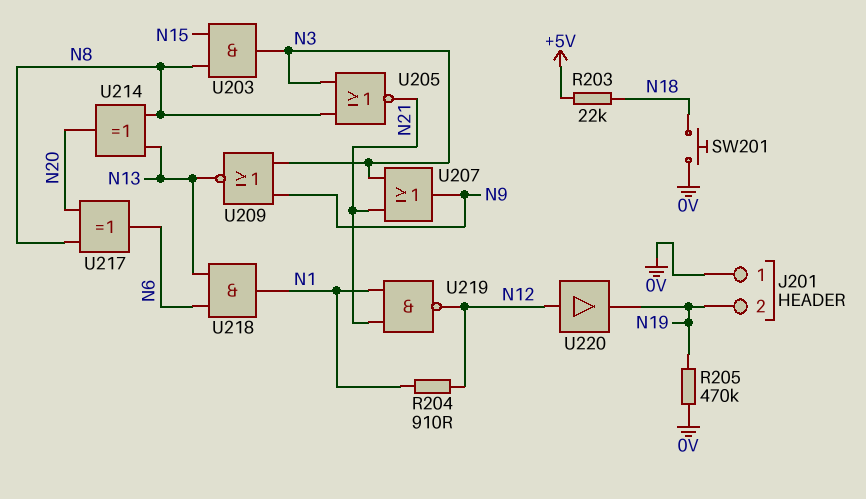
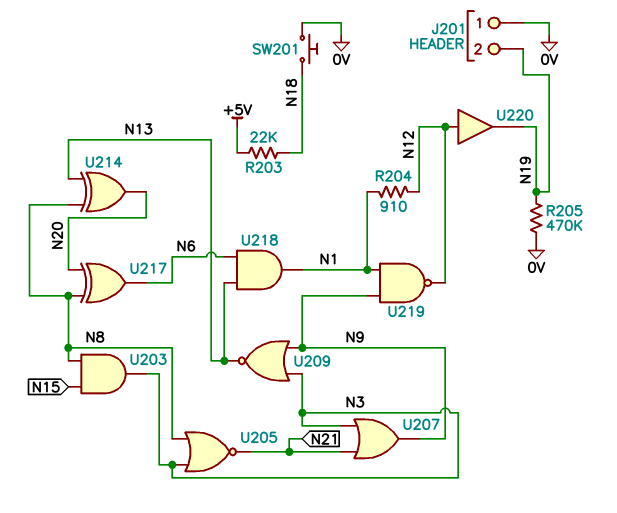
U219: NAND (in N1, in N21, out N12) -> NAND (in N1, in N9, out N12)

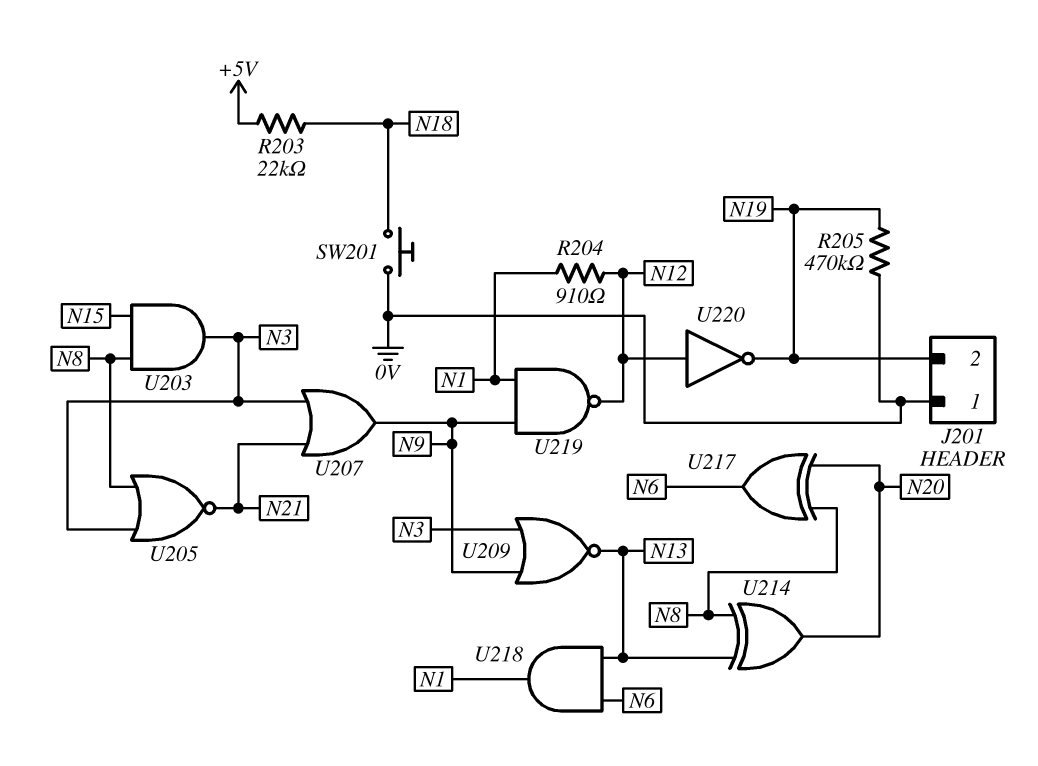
U220: buffer (in N12, out N19) -> NOT (in N12, out N19)

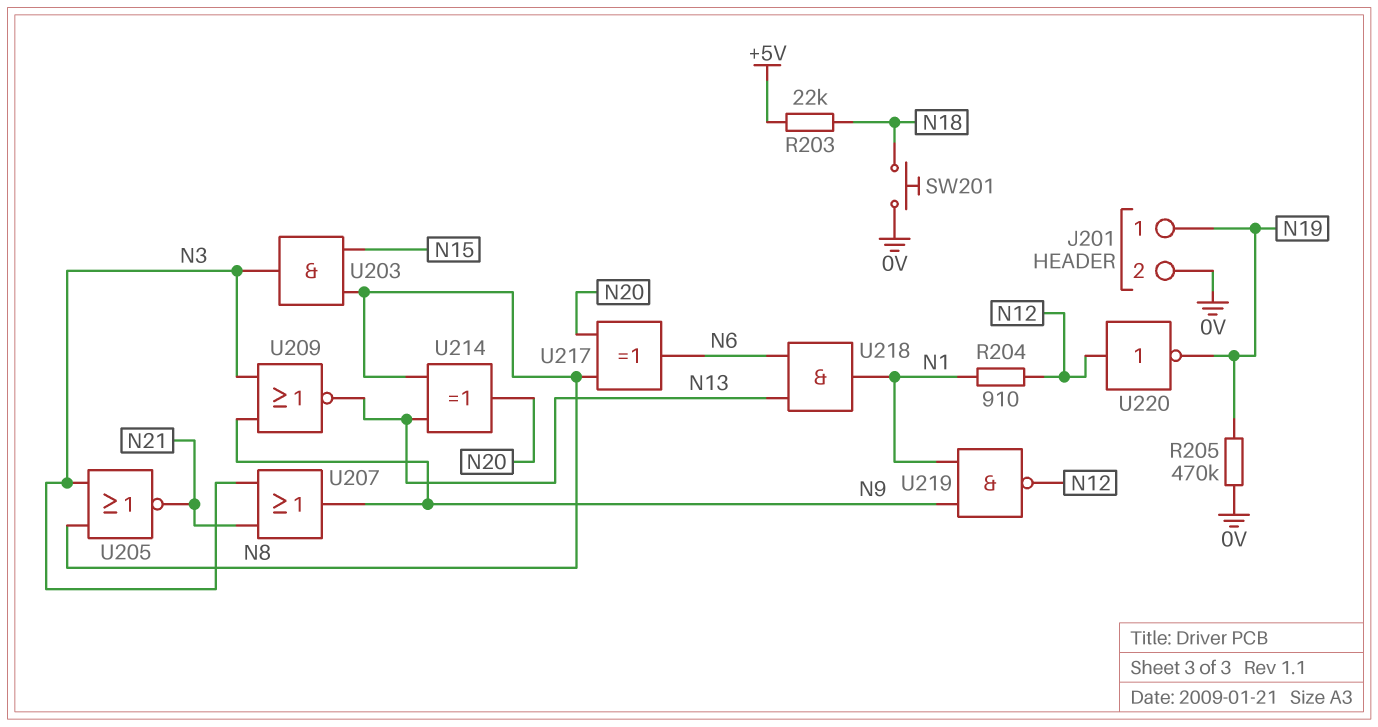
J201 pin 1: 0V -> N19
J201 pin 2: N19 -> 0V

